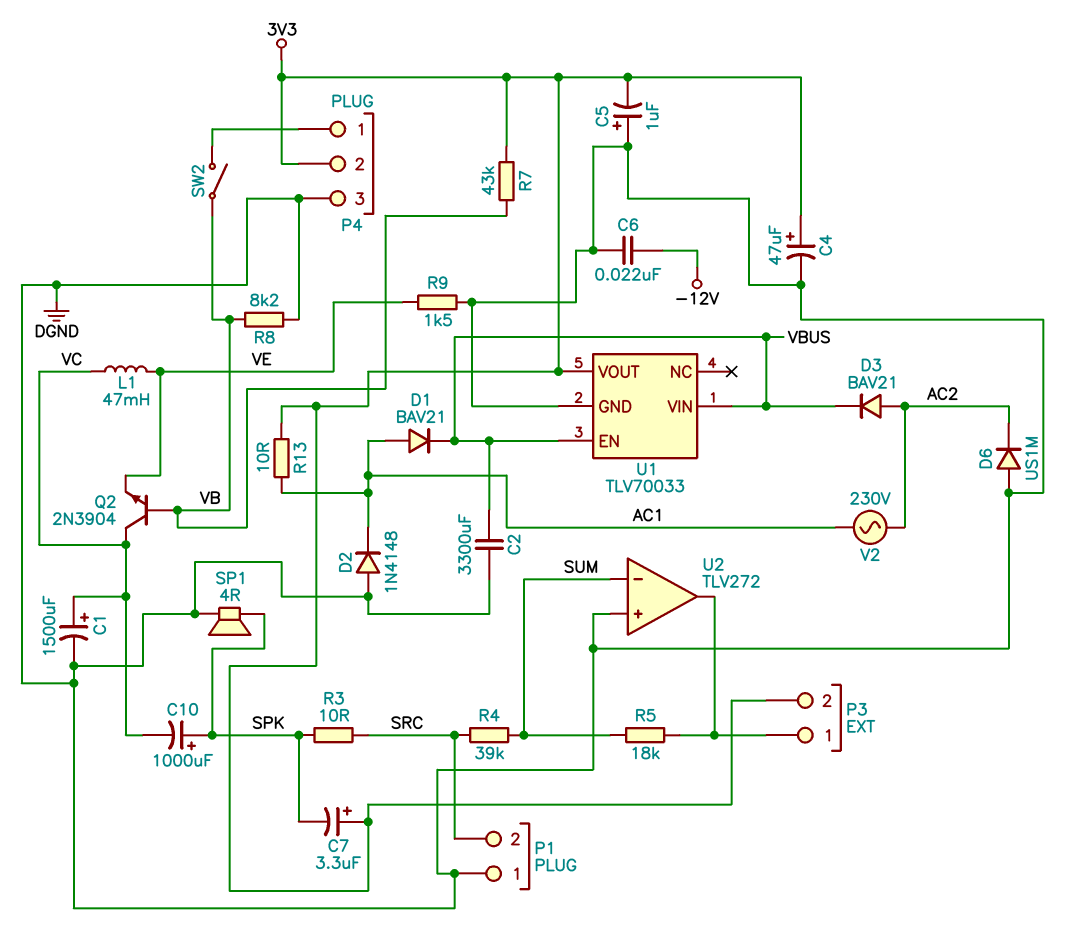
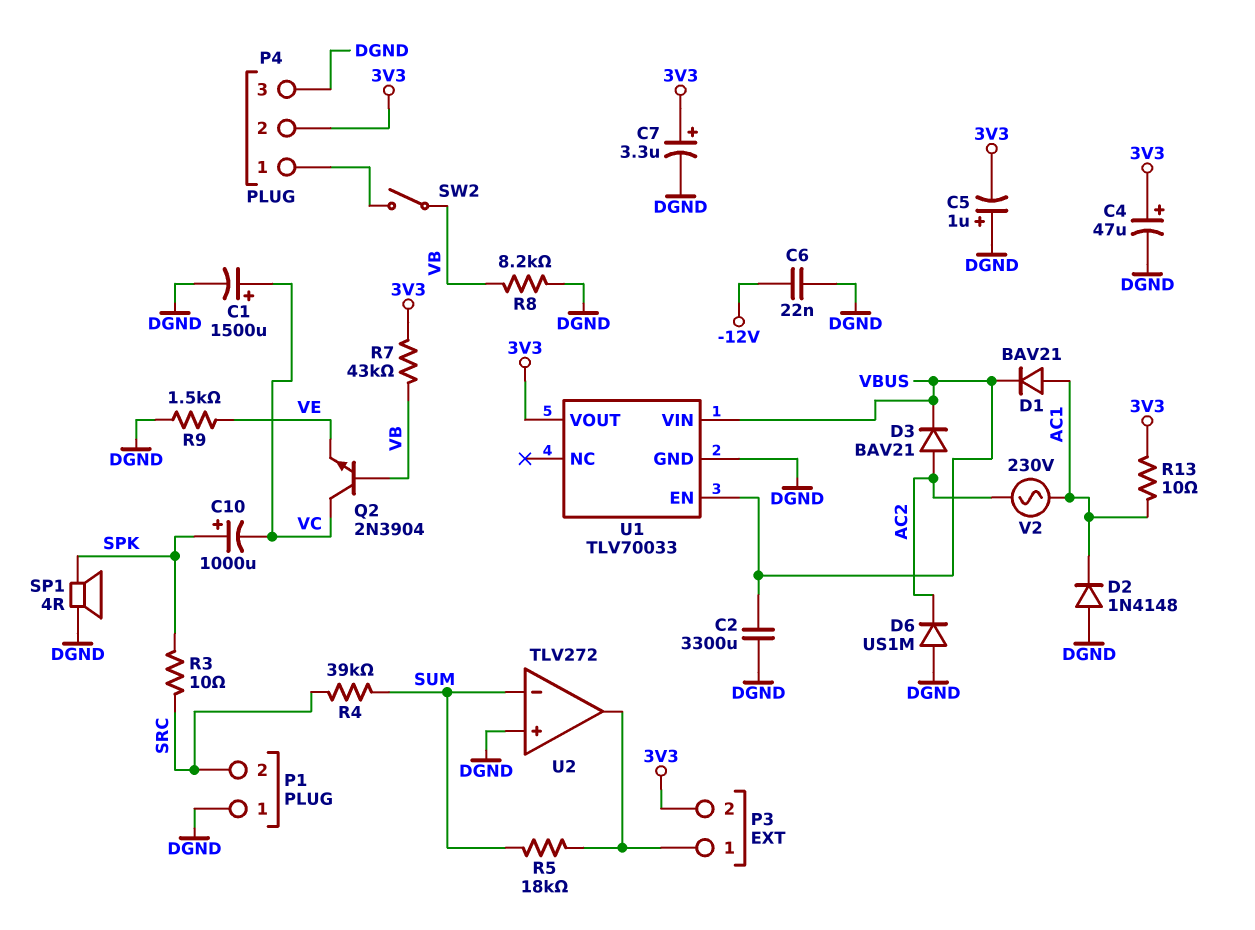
C7: 3.3uF (plus 3V3, minus SPK) -> 3.3uF (plus 3V3, minus DGND)
L1: 47mH (VC, VE) -> none

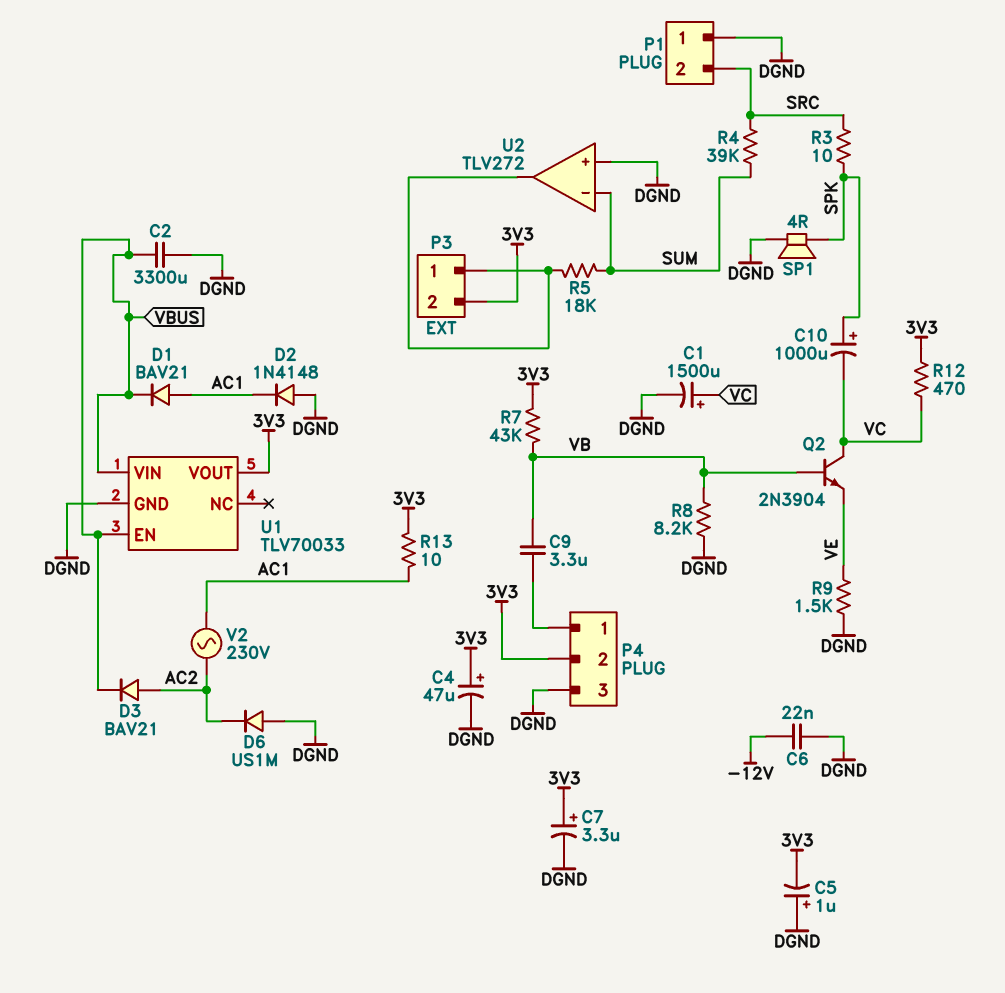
C9: none -> 3.3uF (P4/1, VB)
R12: none -> 470 (3V3, VC)
SW2: switch (P4/1, VB) -> none

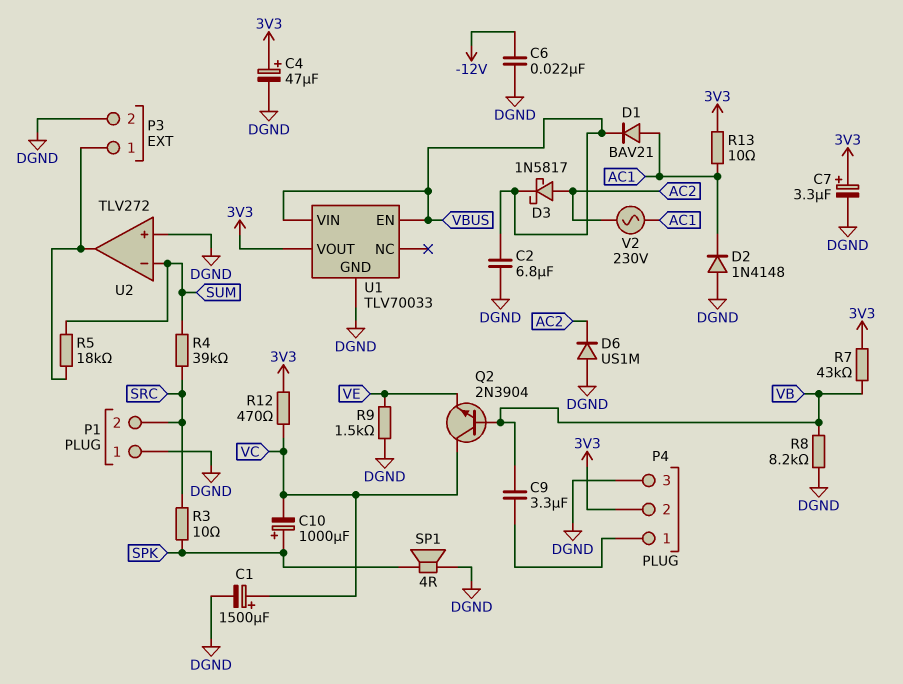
C2: 3300uF (DGND, VBUS) -> 6.8uF (DGND, VBUS)
C5: 1uF (plus DGND, minus 3V3) -> none
D3: diode BAV21 (A AC2, K VBUS) -> schottky 1N5817 (A AC2, K VBUS)
P3 pin 2: 3V3 -> DGND

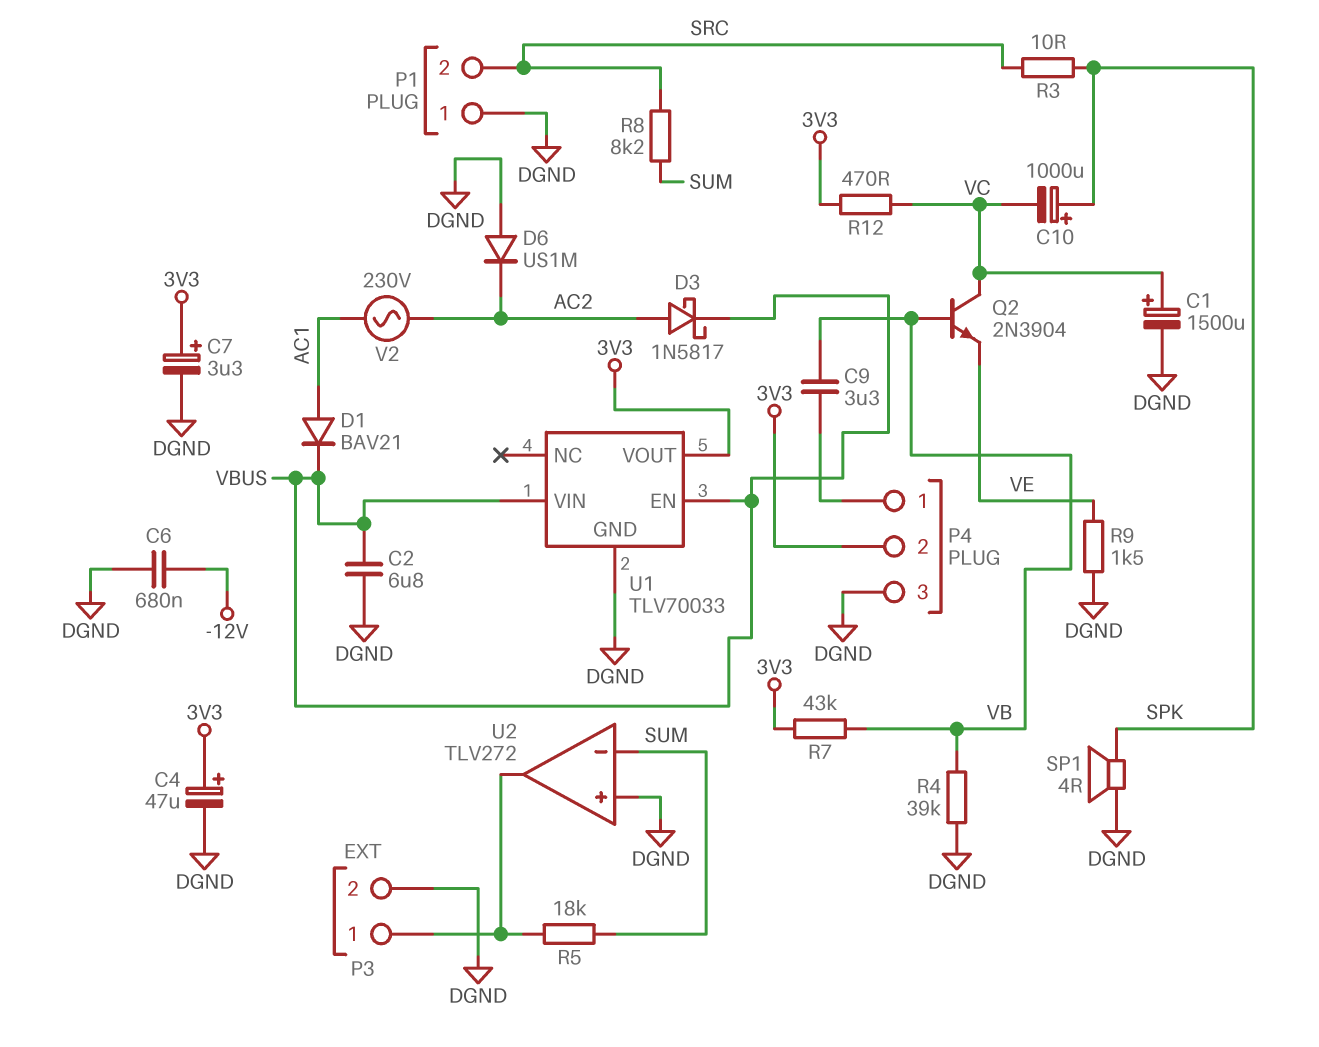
C6: 22nF (-12V, DGND) -> 680nF (-12V, DGND)
D2: diode 1N4148 (A DGND, K AC1) -> none
R4: 39k (SRC, SUM) -> 39k (DGND, VB)
R8: 8.2k (DGND, VB) -> 8.2k (SRC, SUM)
R13: 10 (3V3, AC1) -> none

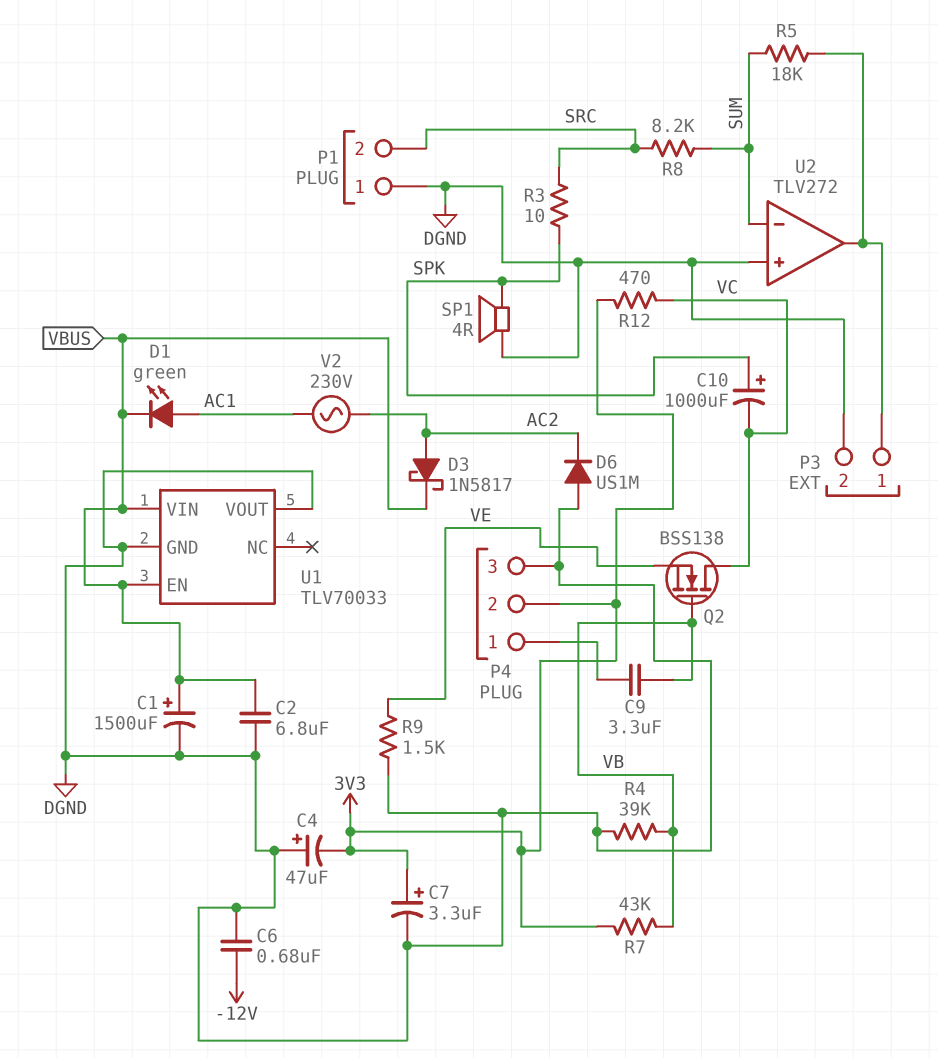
C1: 1500uF (plus VC, minus DGND) -> 1500uF (plus VBUS, minus DGND)
C4: 47uF (plus 3V3, minus DGND) -> 47uF (plus DGND, minus 3V3)
D1: diode BAV21 (A AC1, K VBUS) -> LED green (A AC1, K VBUS)
Q2: NPN 2N3904 (B VB, C VC, E VE) -> NMOS BSS138 (G VB, D VC, S VE)
U1 pin VOUT: 3V3 -> DGND

